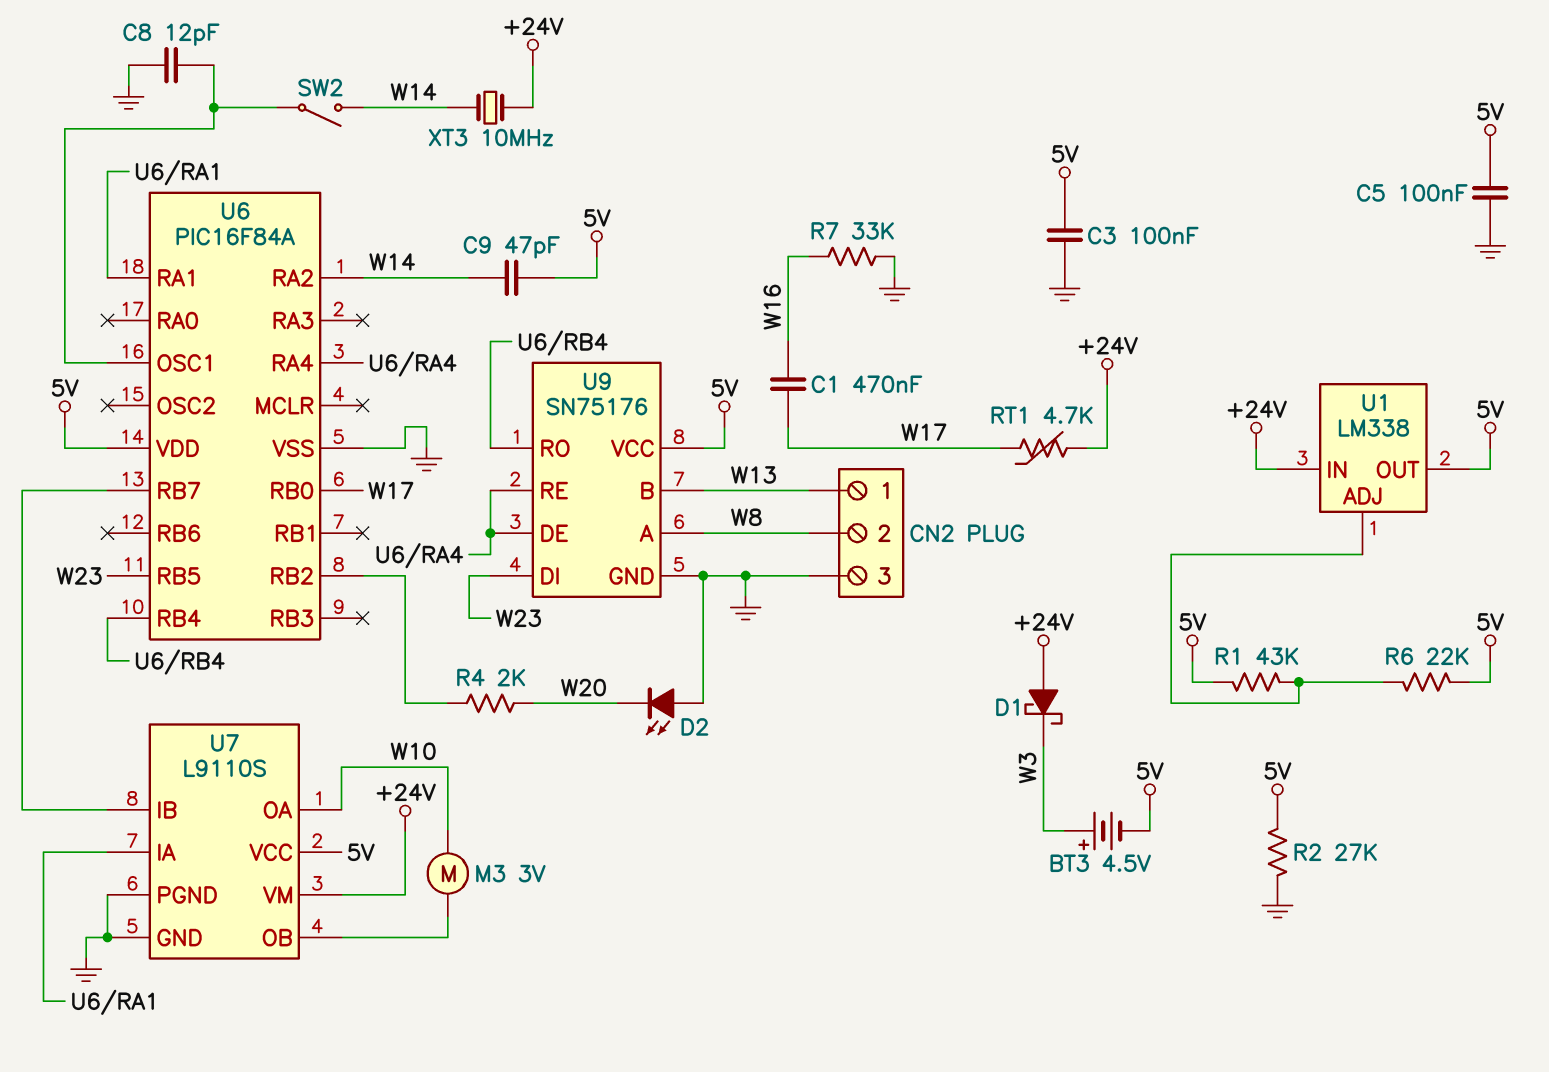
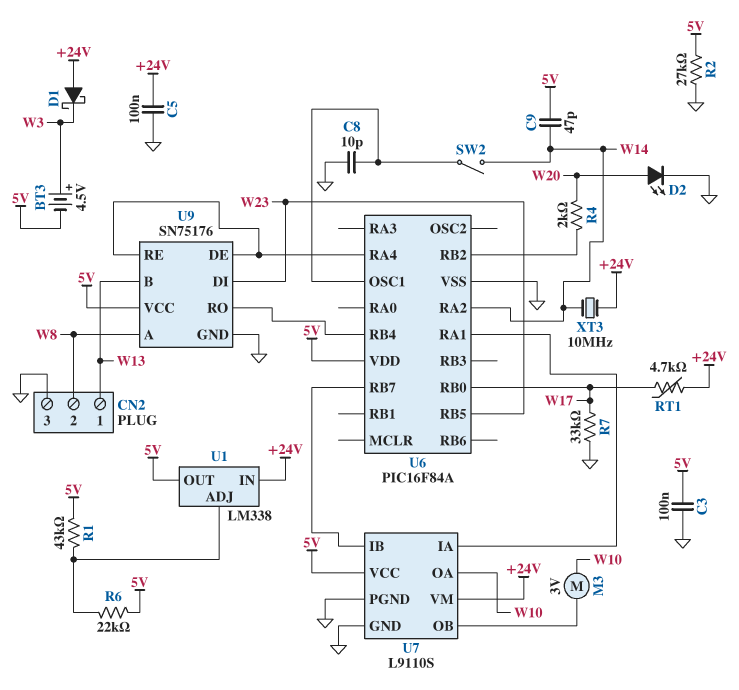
C1: 470nF (W16, W17) -> none
C5: 100nF (5V, GND) -> 100nF (+24V, GND)
C8: 12pF (GND, U6/OSC1) -> 10pF (GND, U6/OSC1)
D2: LED (A GND, K W20) -> LED (A W20, K GND)
R7: 33k (GND, W16) -> 33k (GND, W17)

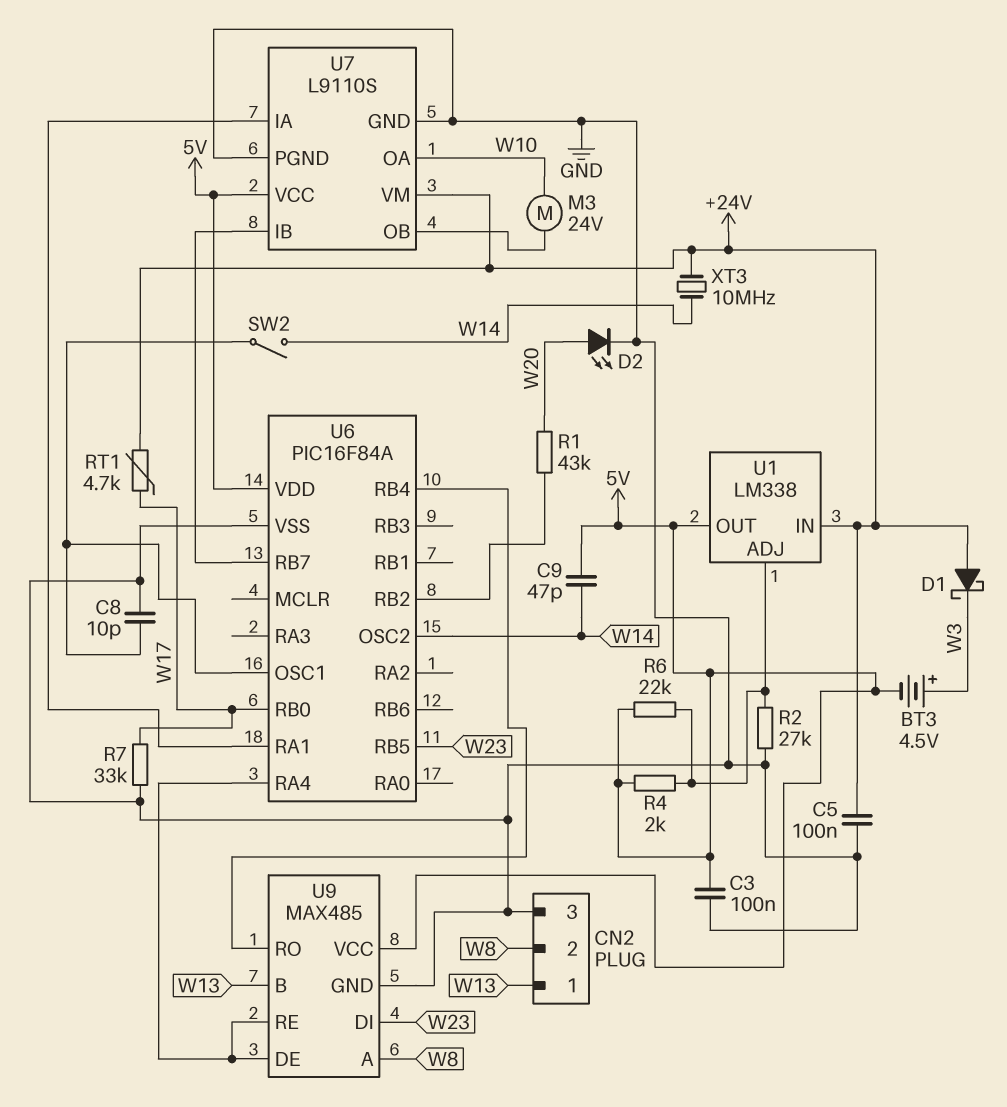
M3: motor 3V (U7/OB, W10) -> motor 24V (U7/OB, W10)
R1: 43k (5V, U1/ADJ) -> 43k (U6/RB2, W20)
R2: 27k (5V, GND) -> 27k (GND, U1/ADJ)
R4: 2k (U6/RB2, W20) -> 2k (5V, U1/ADJ)
U6 pin OSC2: none -> W14
U6 pin RA2: W14 -> none
U9: SN75176 -> MAX485

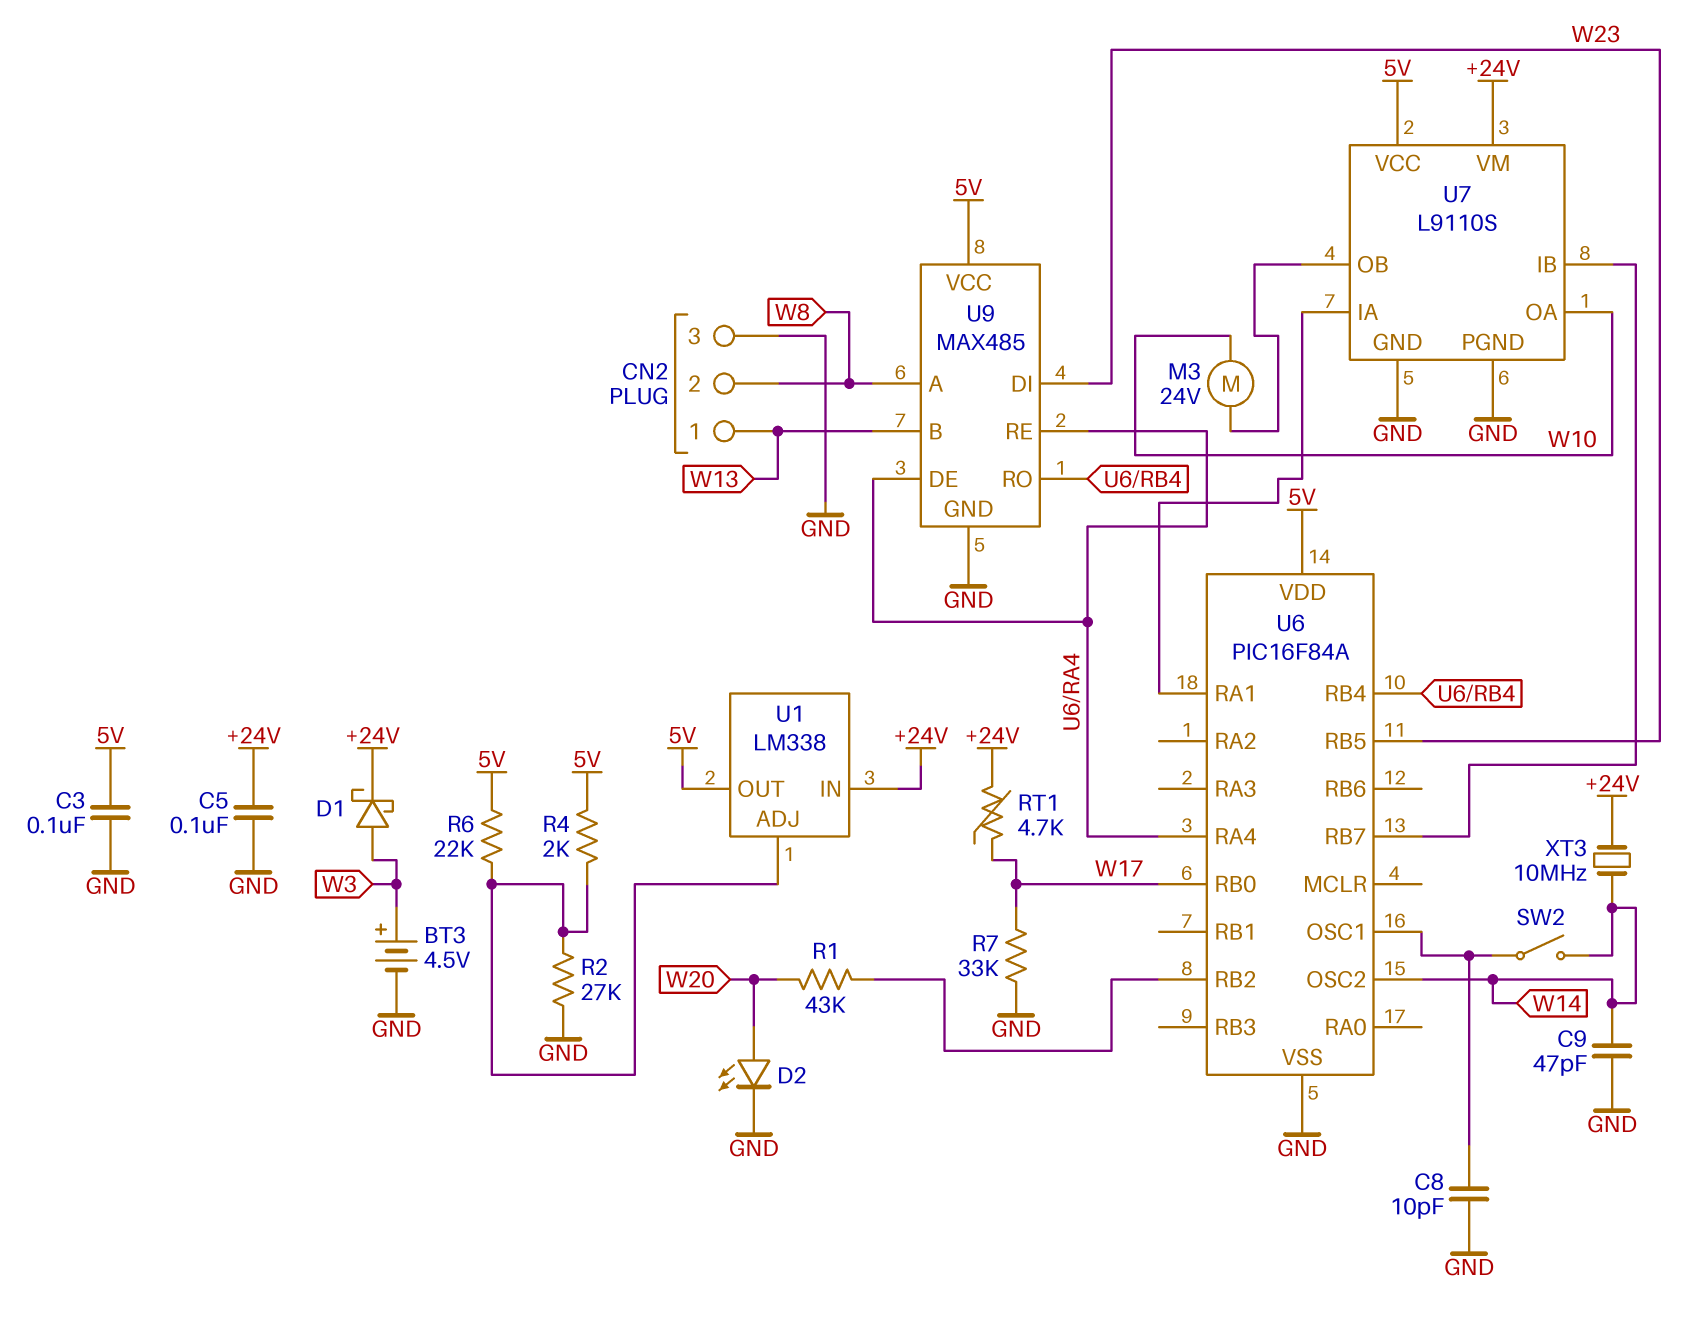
BT3: 4.5V (plus W3, minus 5V) -> 4.5V (plus W3, minus GND)
C9: 47pF (5V, W14) -> 47pF (GND, W14)
D1: schottky (A +24V, K W3) -> schottky (A W3, K +24V)

